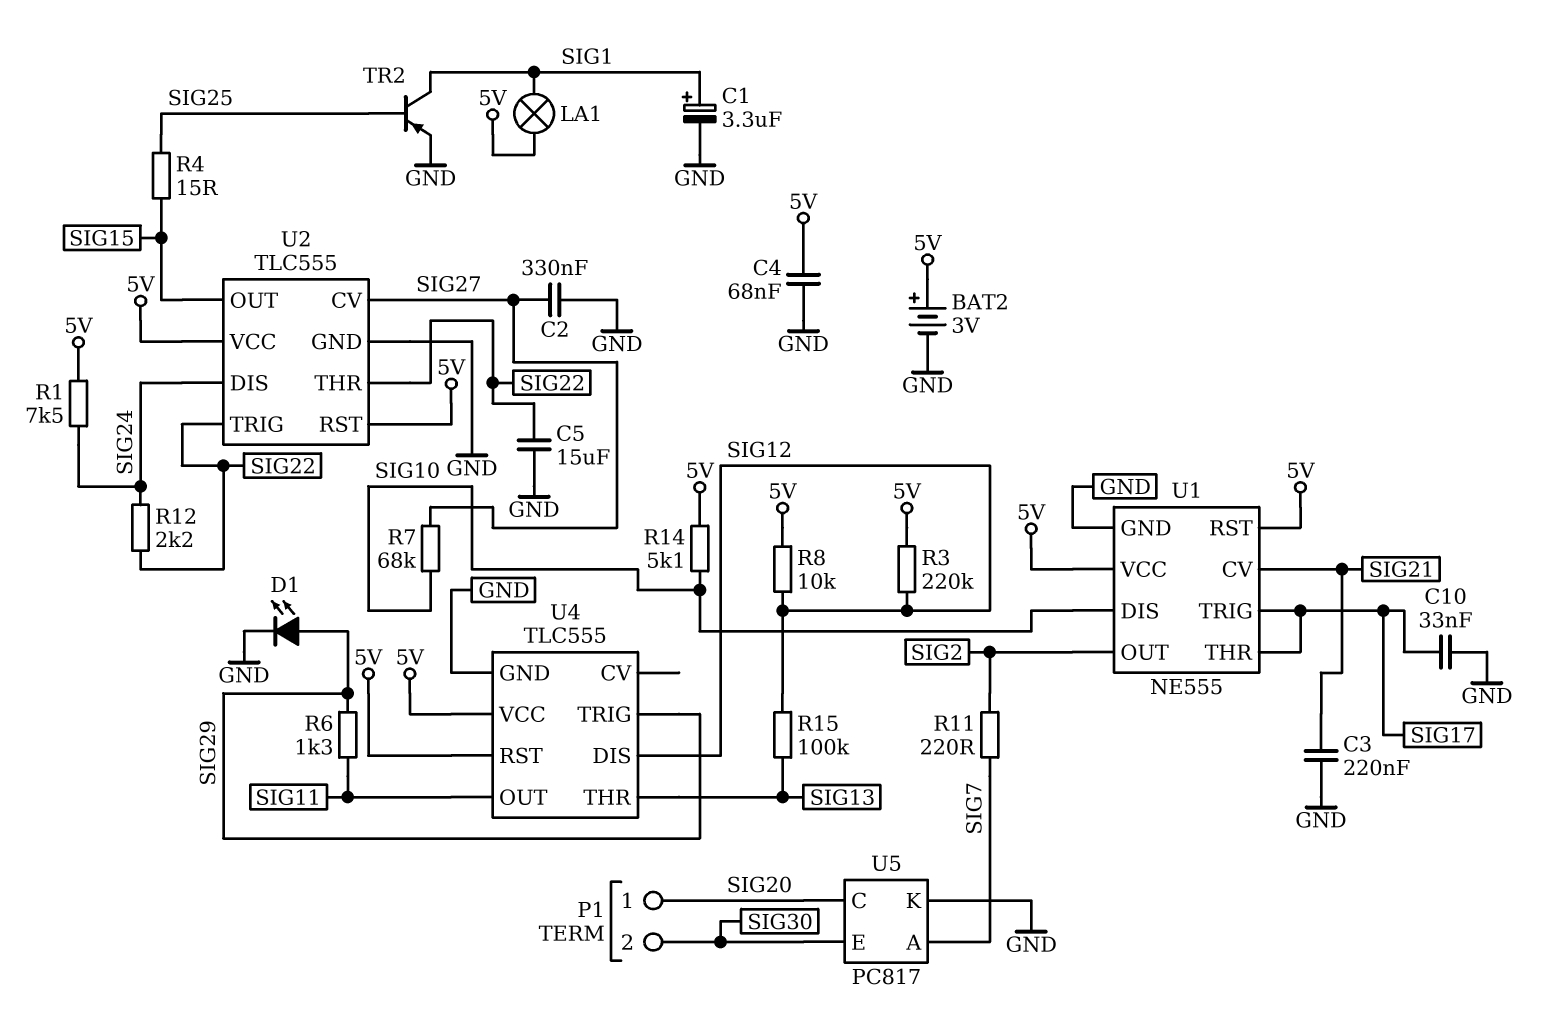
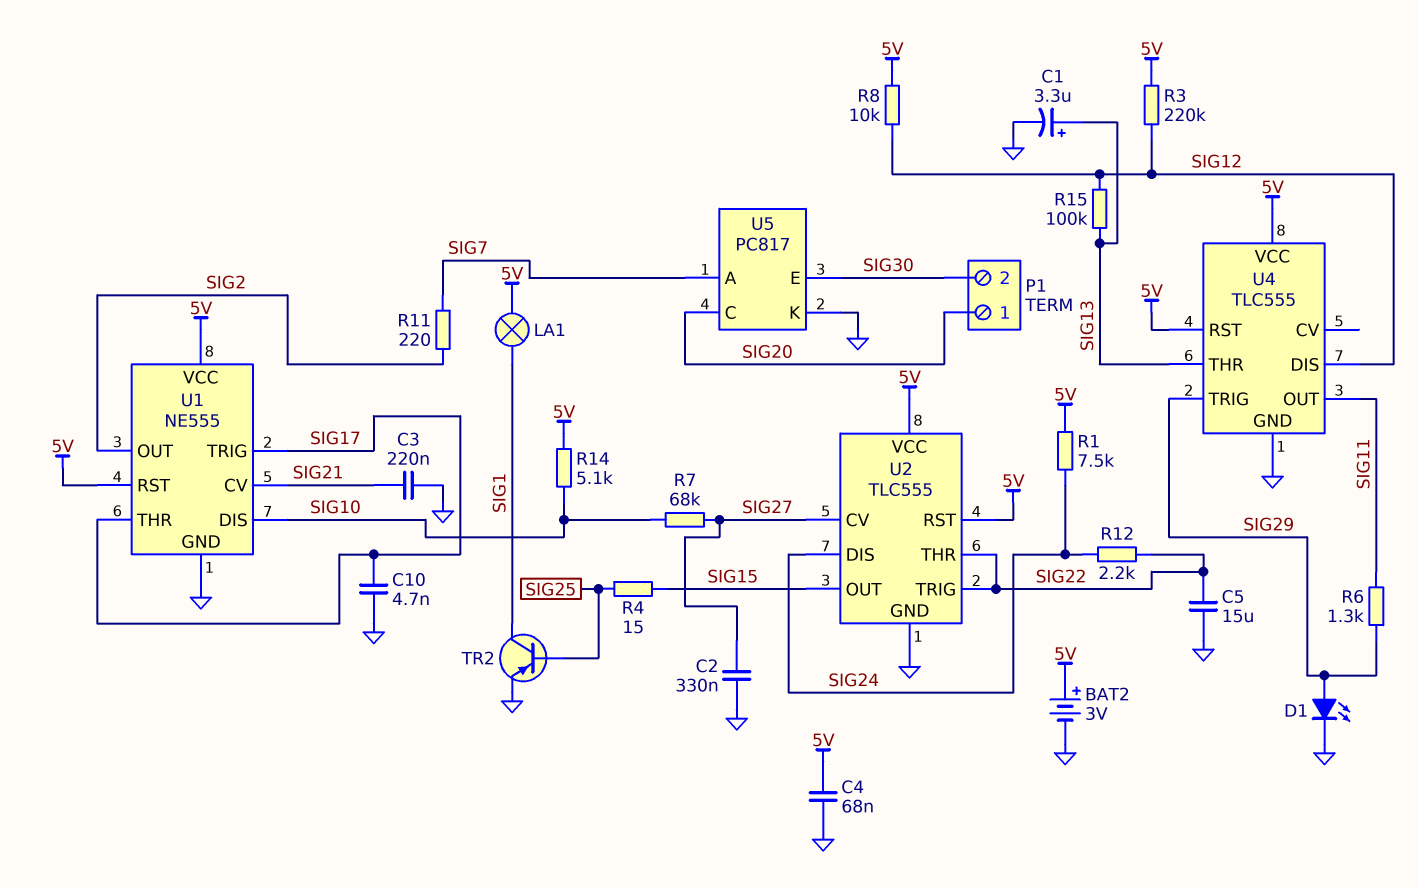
C1: 3.3uF (plus SIG1, minus GND) -> 3.3uF (plus SIG13, minus GND)
C10: 33nF (GND, SIG17) -> 4.7nF (GND, SIG17)

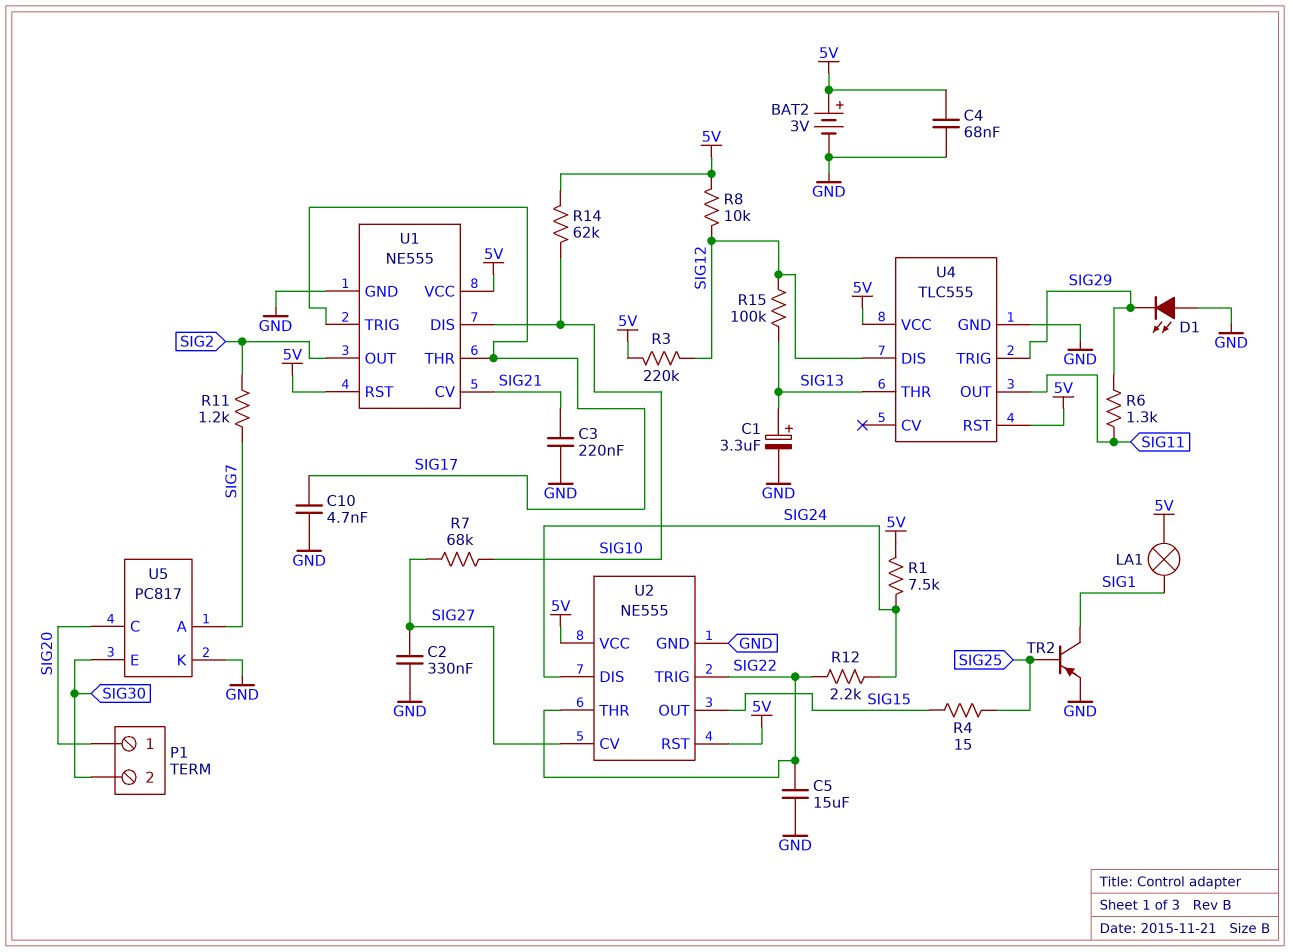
D1: LED (A SIG29, K GND) -> LED (A GND, K SIG29)
R11: 220 (SIG2, SIG7) -> 1.2k (SIG2, SIG7)
R14: 5.1k (5V, SIG10) -> 62k (5V, SIG10)
U2: TLC555 -> NE555

